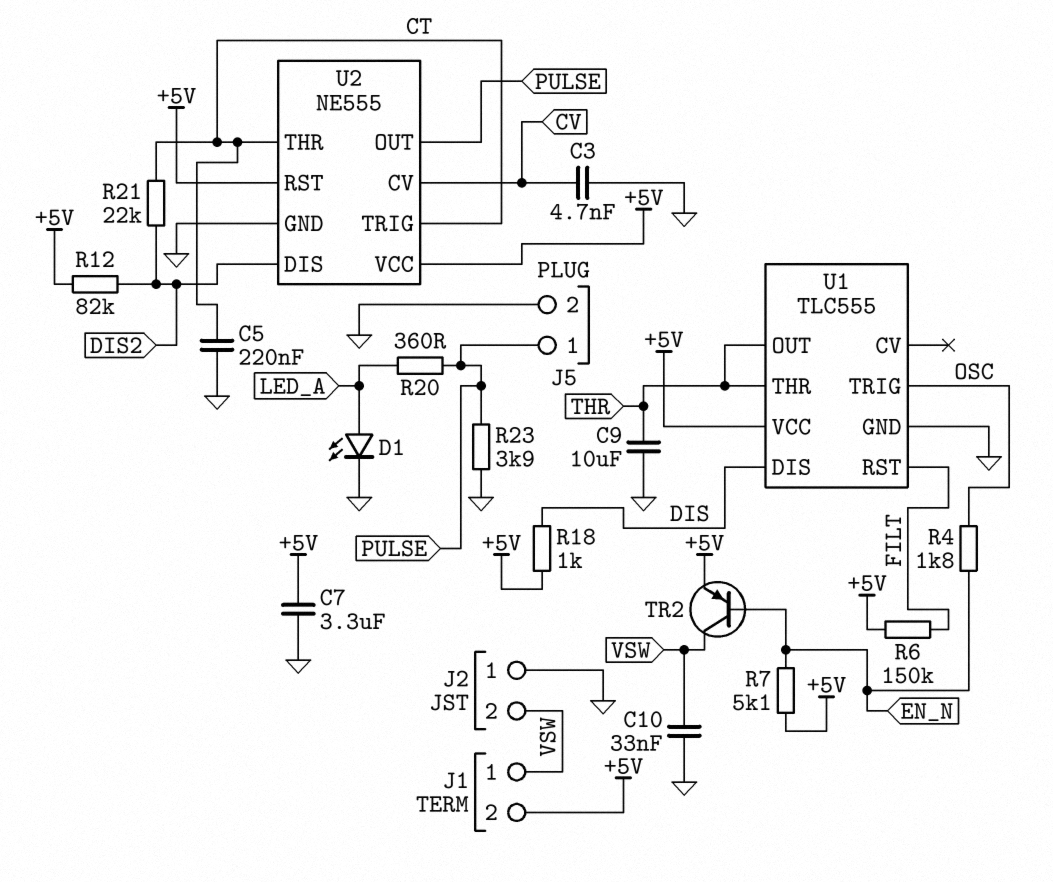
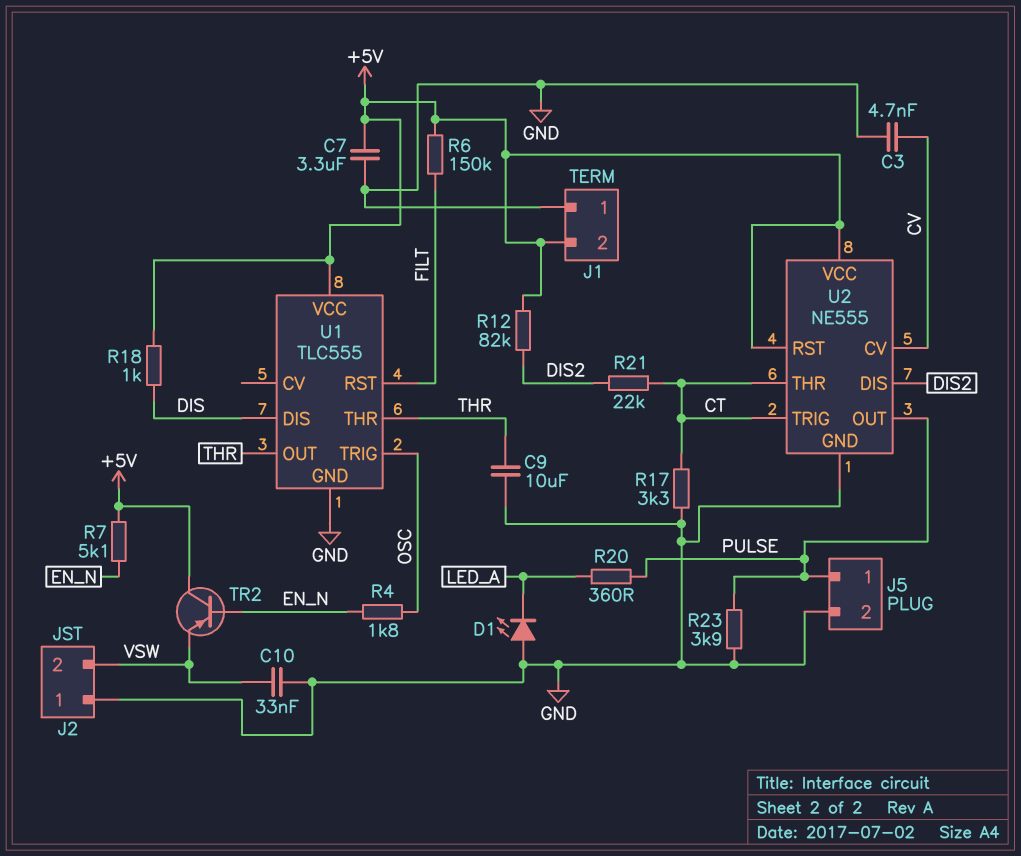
C5: 220nF (CT, GND) -> none
D1: LED (A LED_A, K GND) -> LED (A GND, K LED_A)
J1 pin 1: VSW -> GND
R17: none -> 3.3k (CT, GND)
TR2: PNP (B EN_N, C VSW, E +5V) -> PNP (B EN_N, C +5V, E VSW)

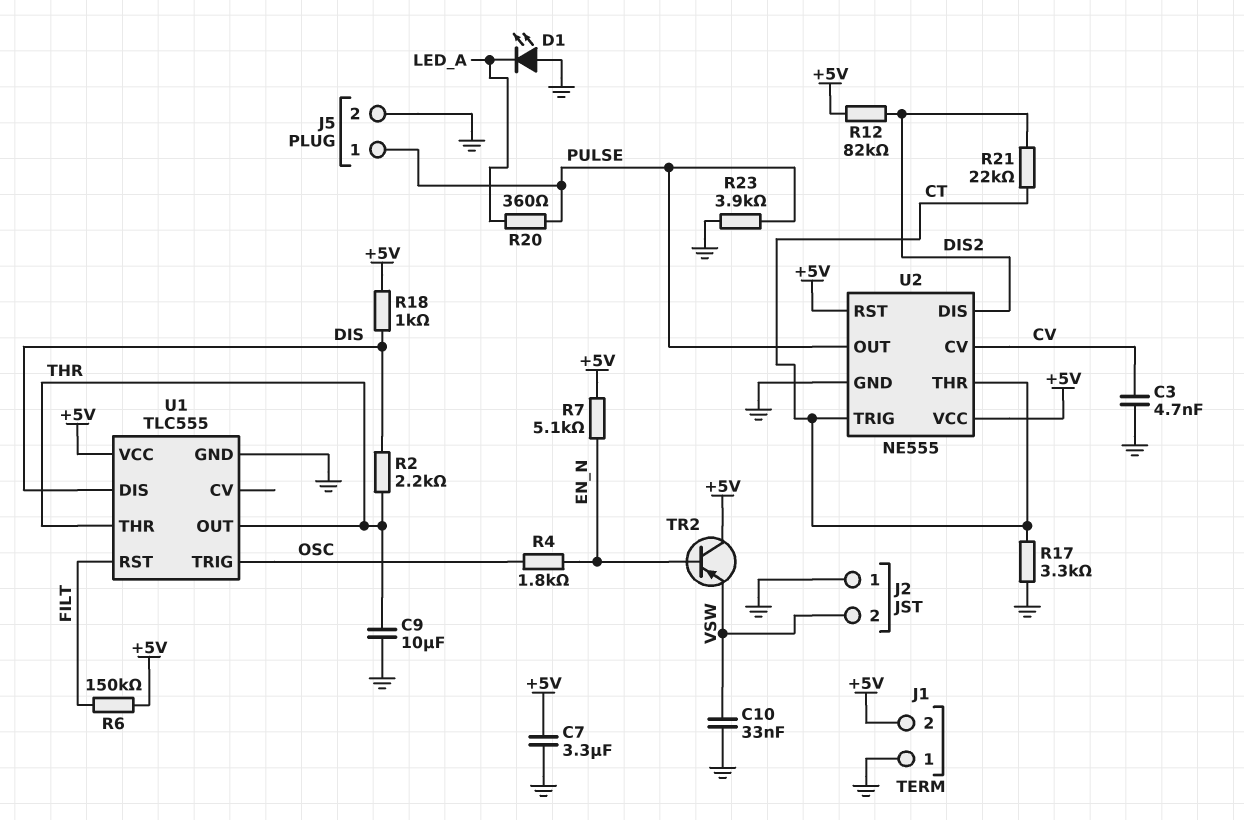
R2: none -> 2.2k (DIS, THR)

